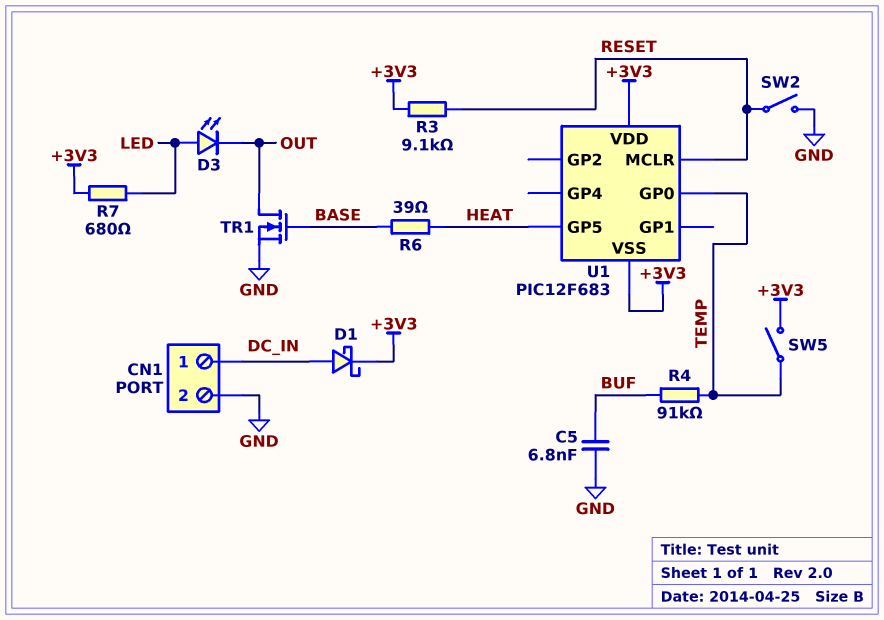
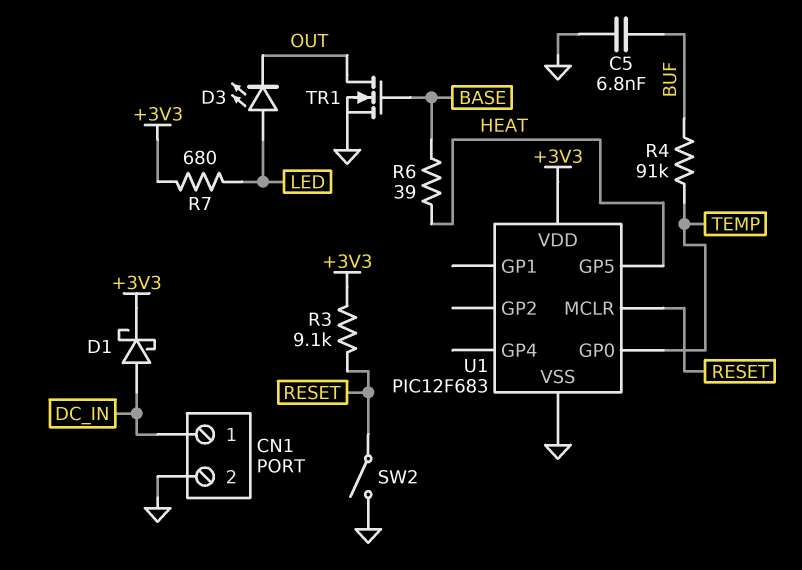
SW5: switch (+3V3, TEMP) -> none
U1 pin VSS: +3V3 -> GND

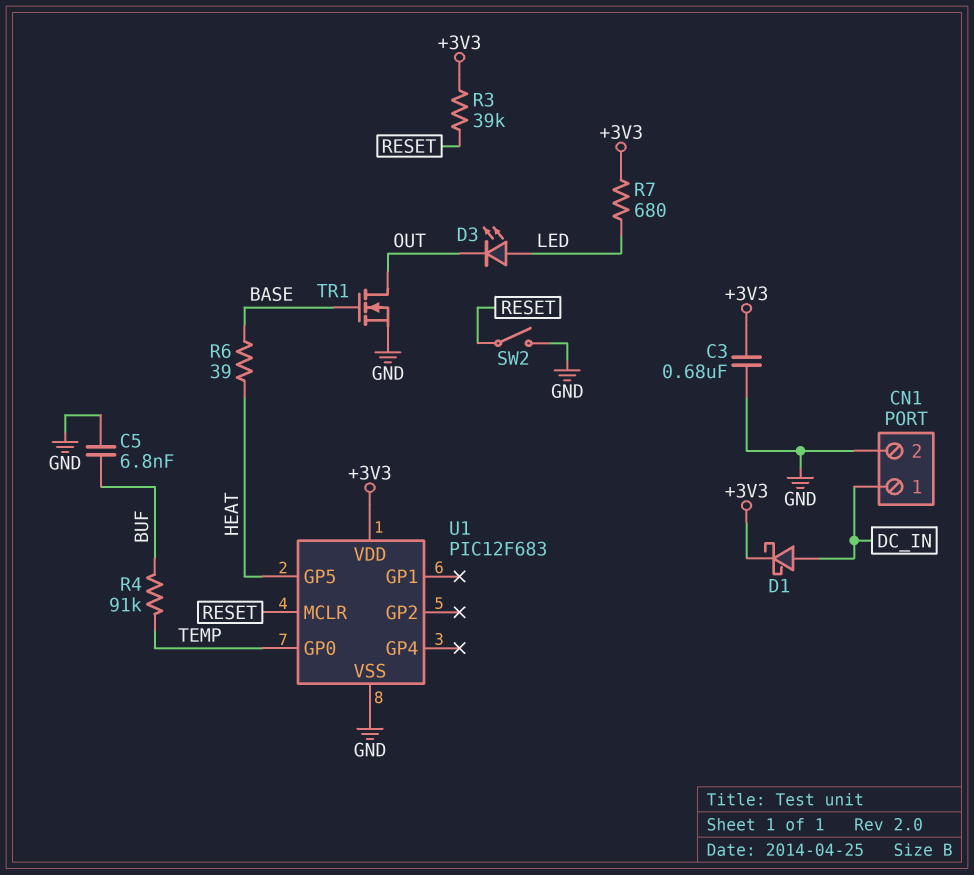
C3: none -> 680nF (+3V3, GND)
R3: 9.1k (+3V3, RESET) -> 39k (+3V3, RESET)

